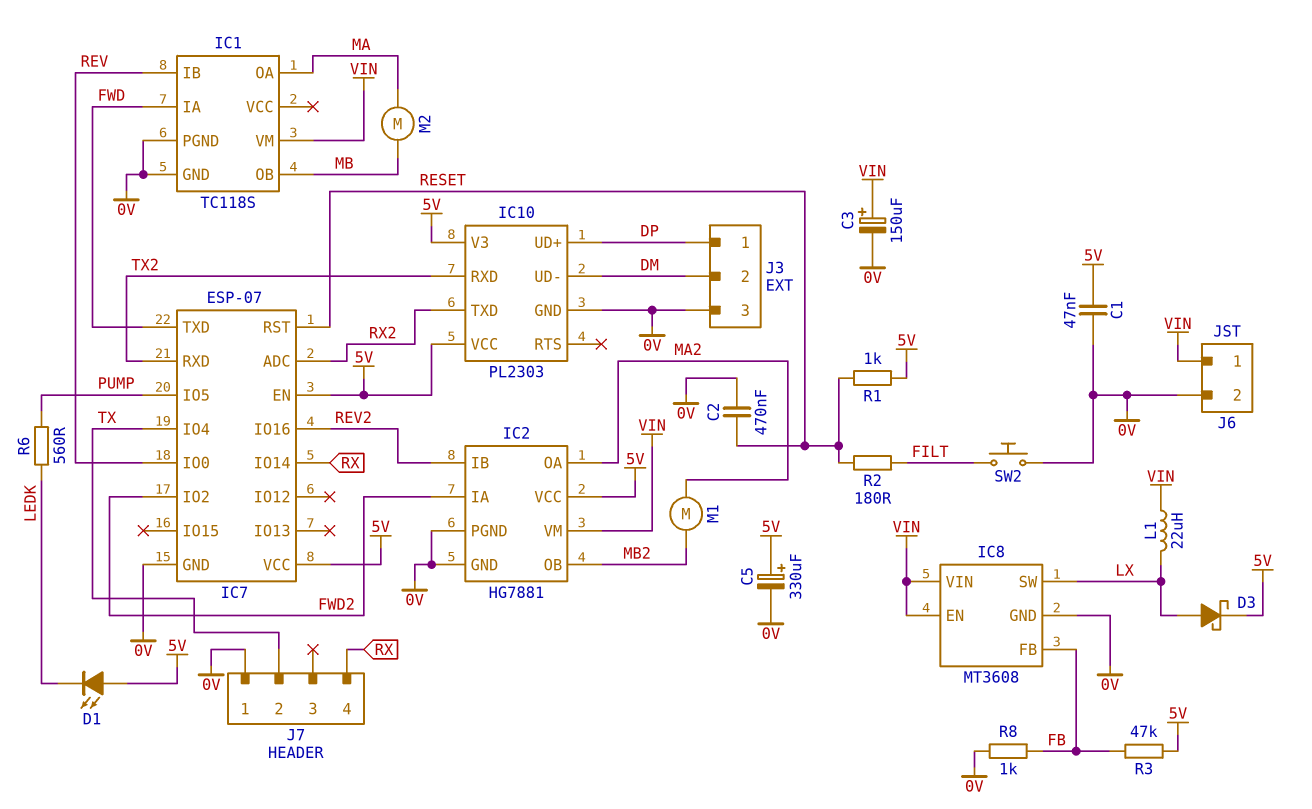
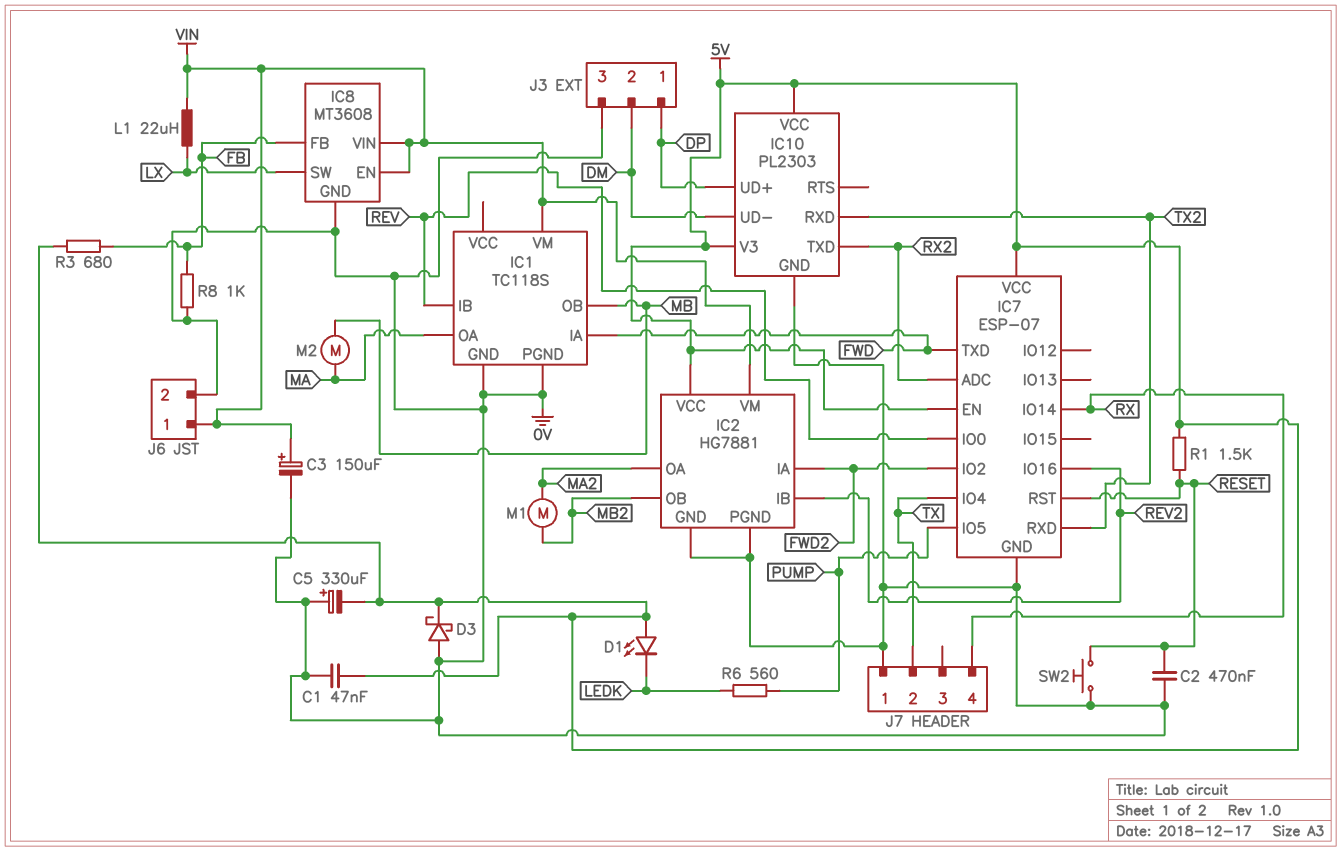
C5: 330uF (plus 5V, minus 0V) -> 330uF (plus 0V, minus 5V)
D3: schottky (A LX, K 5V) -> schottky (A 0V, K 5V)
R1: 1k (5V, RESET) -> 1.5k (5V, RESET)
R2: 180 (FILT, RESET) -> none
R3: 47k (5V, FB) -> 680 (5V, FB)
SW2: button (0V, FILT) -> button (0V, RESET)

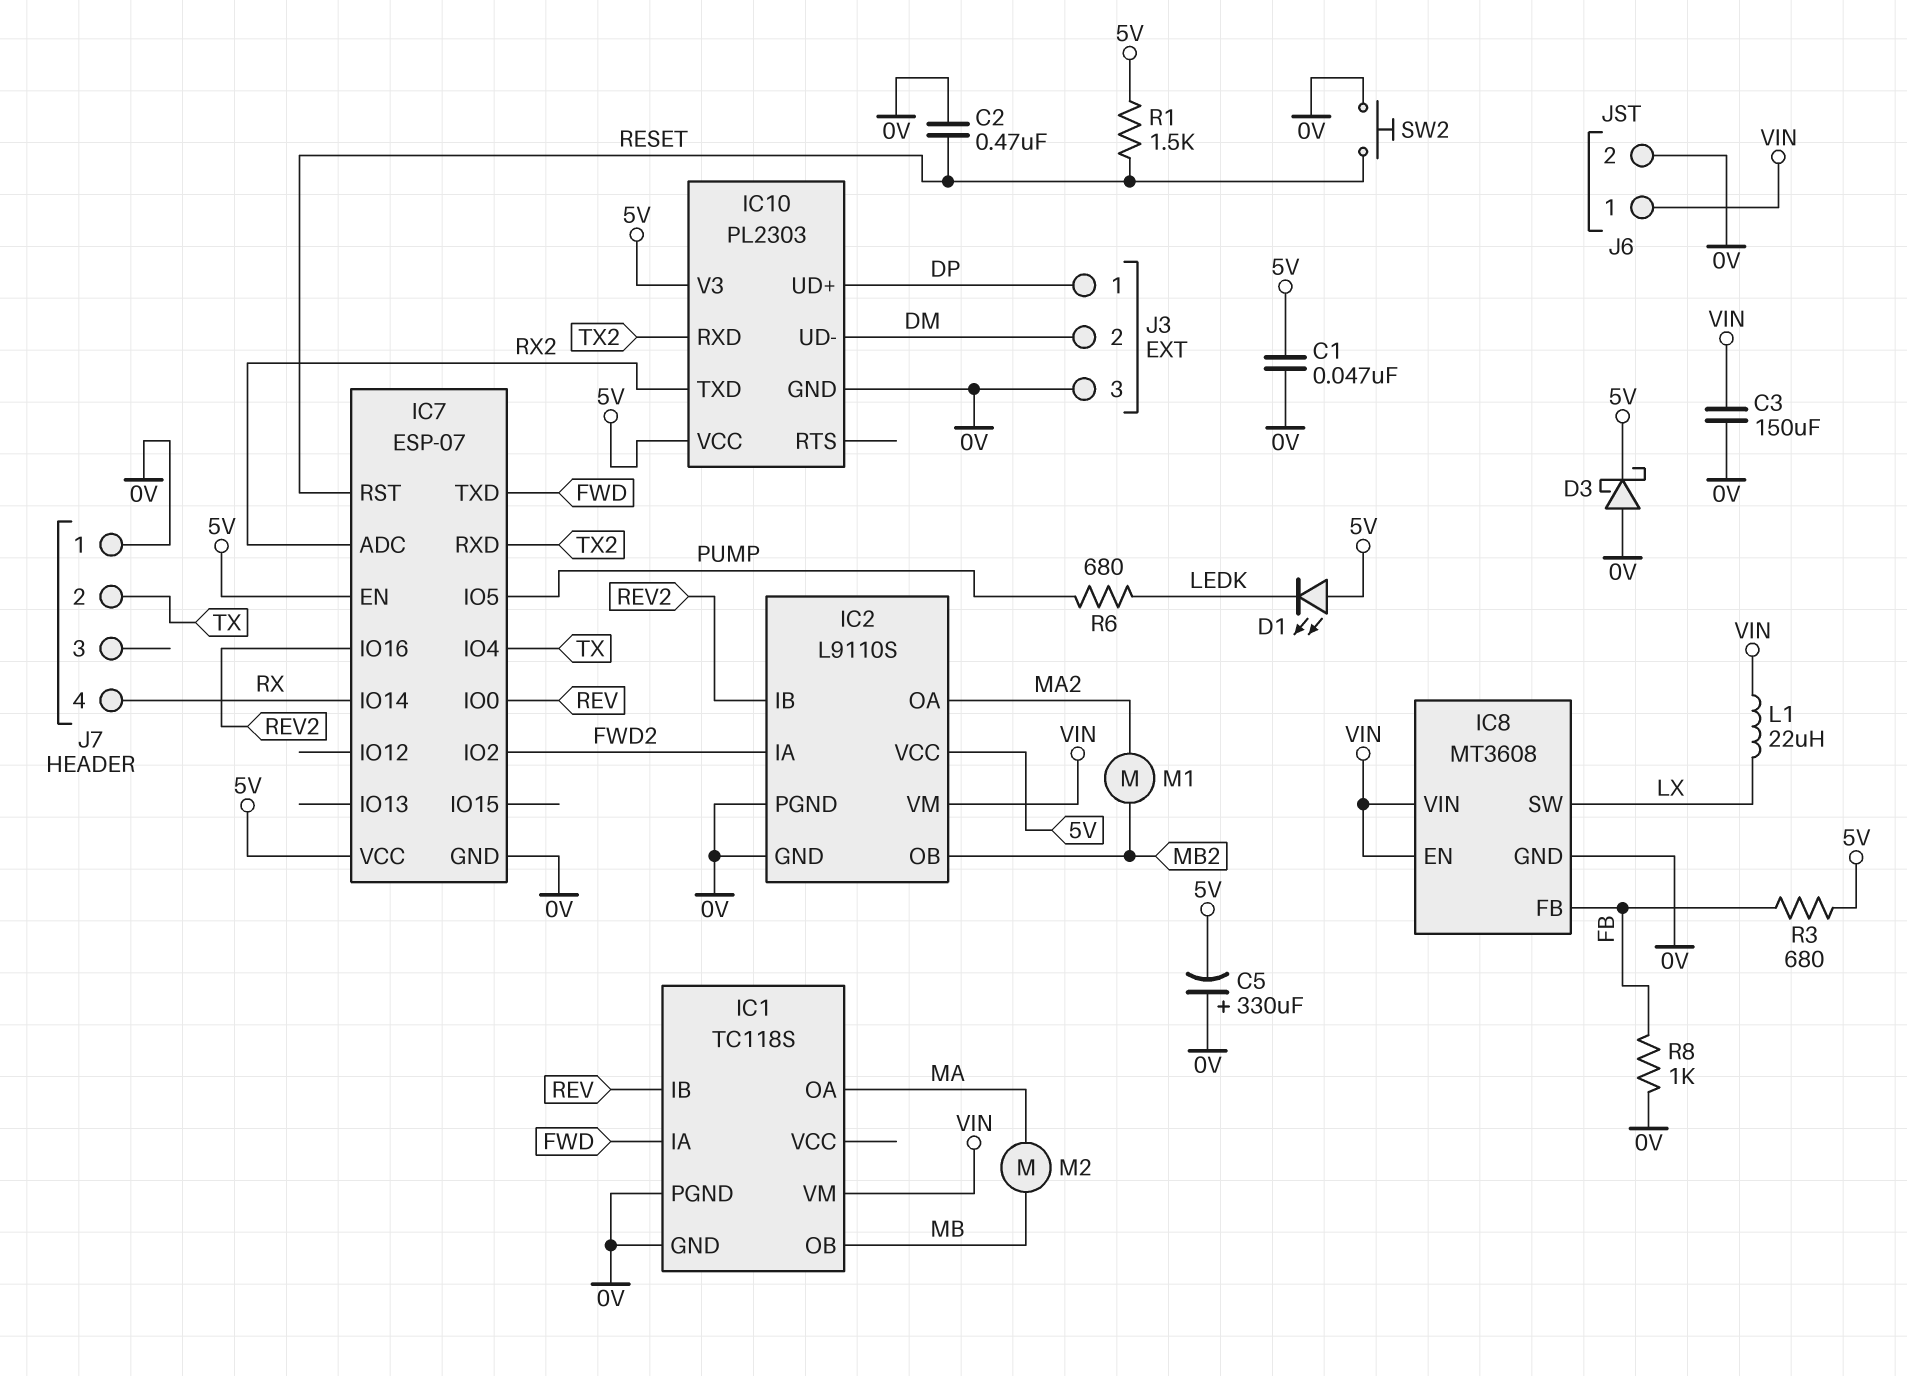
C3: 150uF (plus VIN, minus 0V) -> 150uF (0V, VIN)
IC2: HG7881 -> L9110S
R6: 560 (LEDK, PUMP) -> 680 (LEDK, PUMP)

